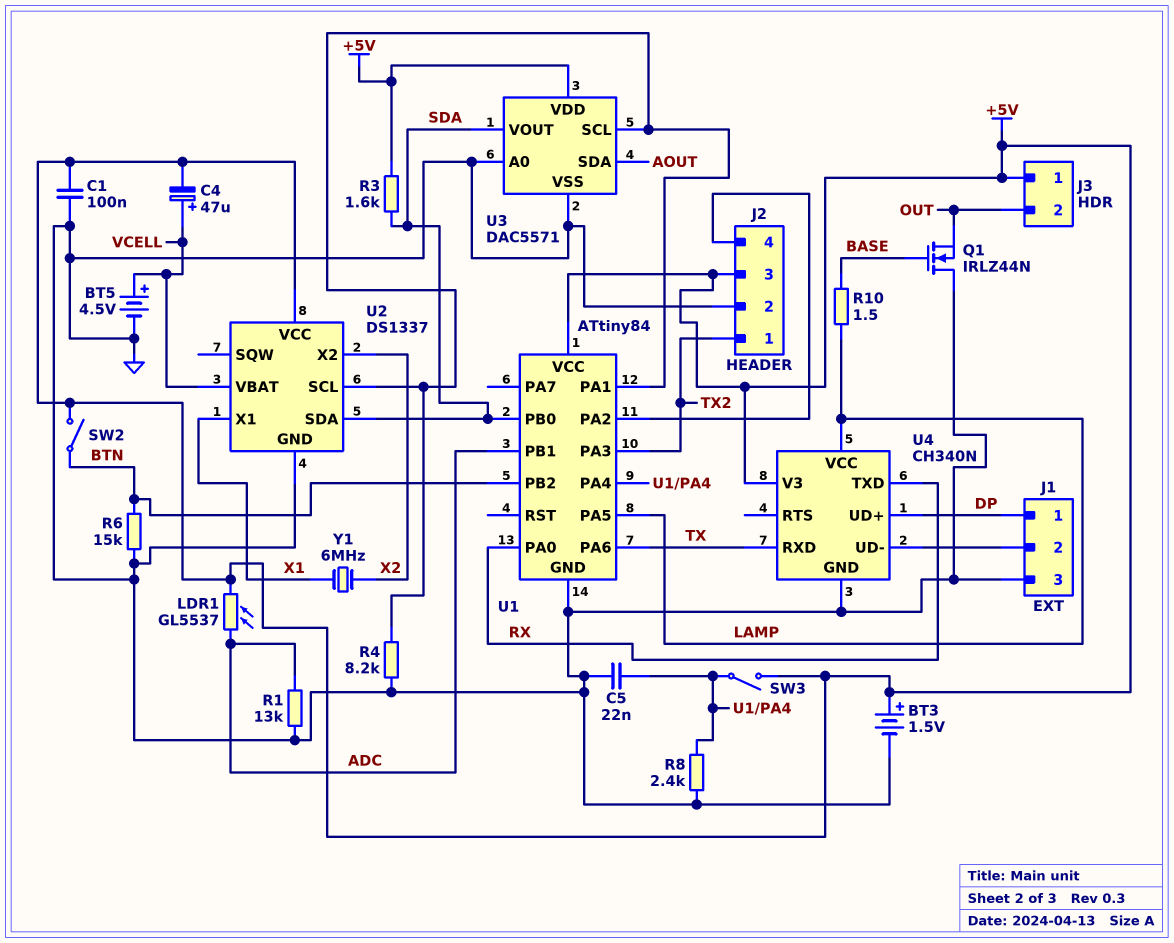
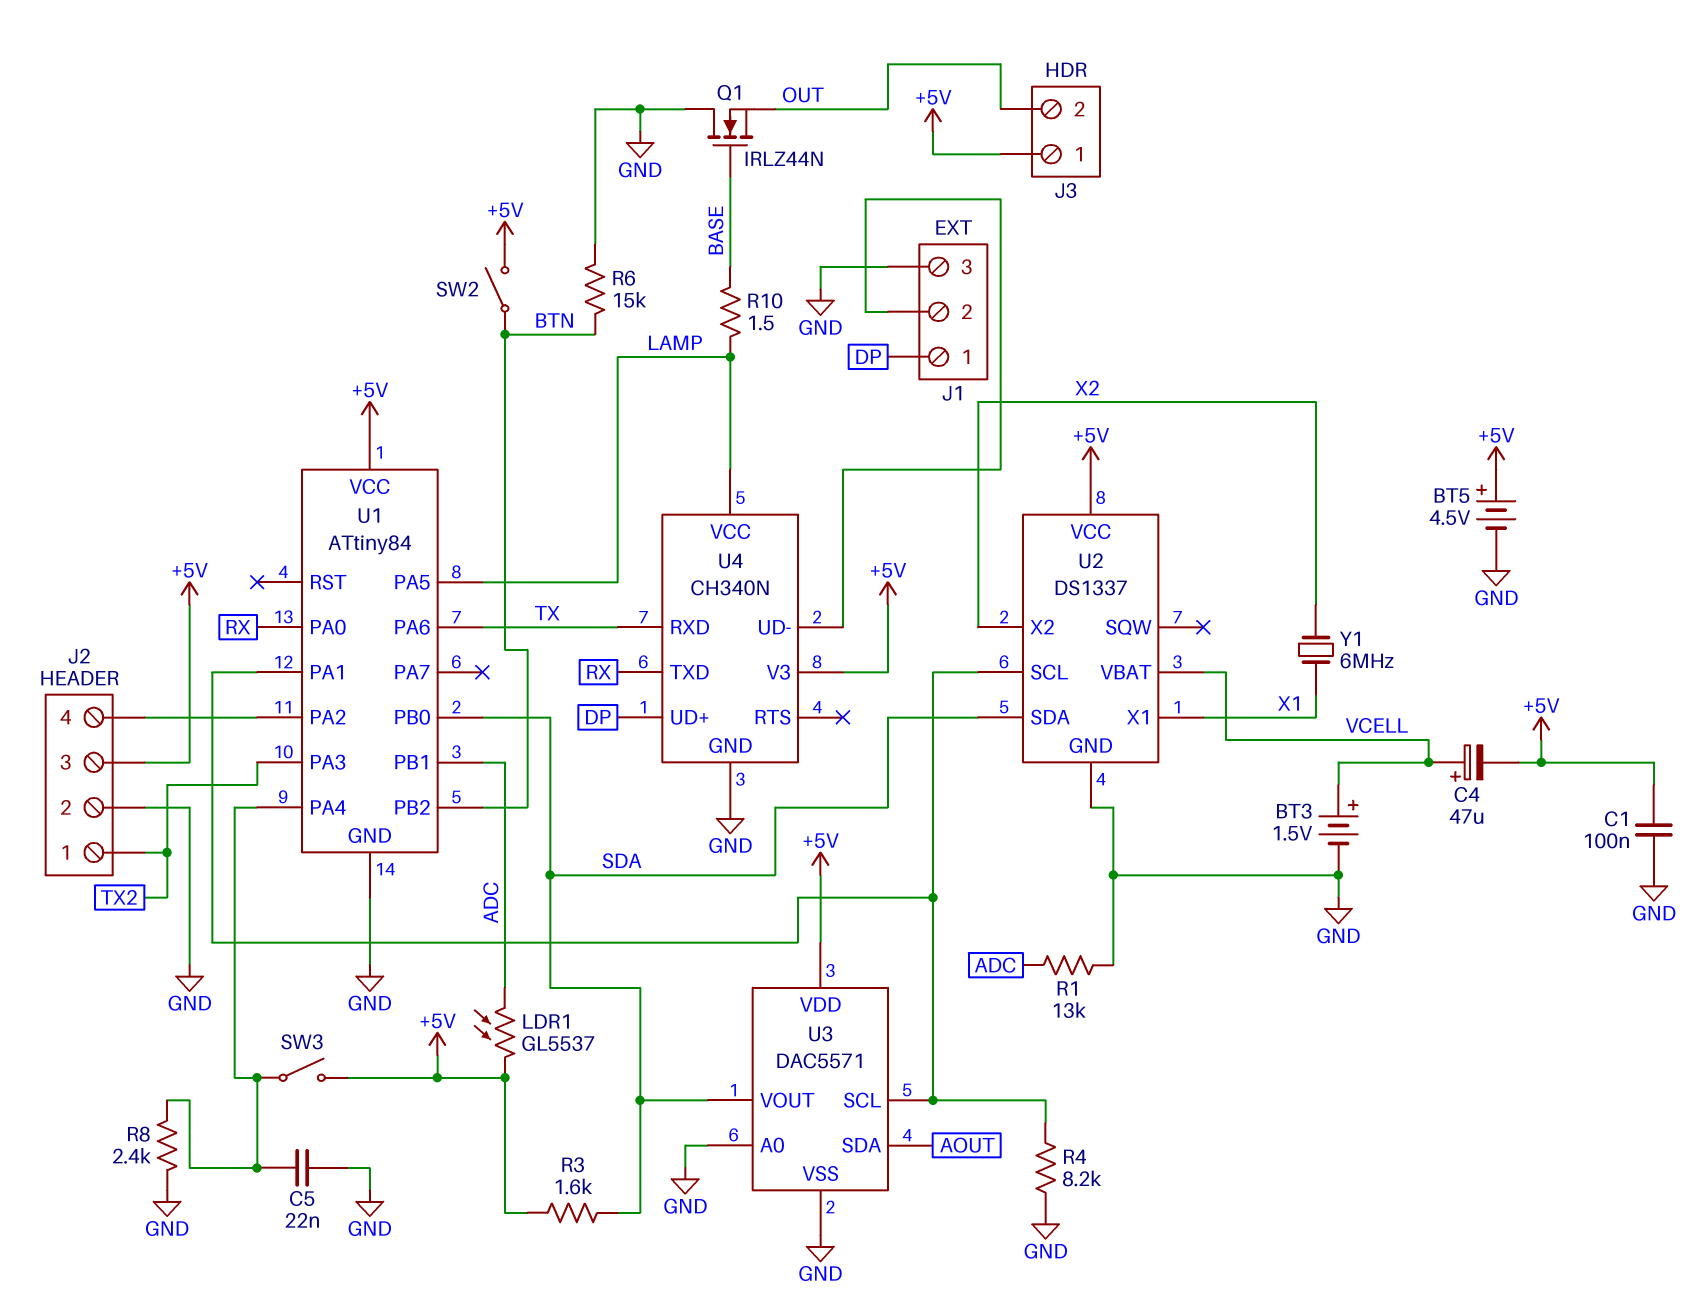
BT3: 1.5V (plus +5V, minus GND) -> 1.5V (plus VCELL, minus GND)
BT5: 4.5V (plus VCELL, minus GND) -> 4.5V (plus +5V, minus GND)

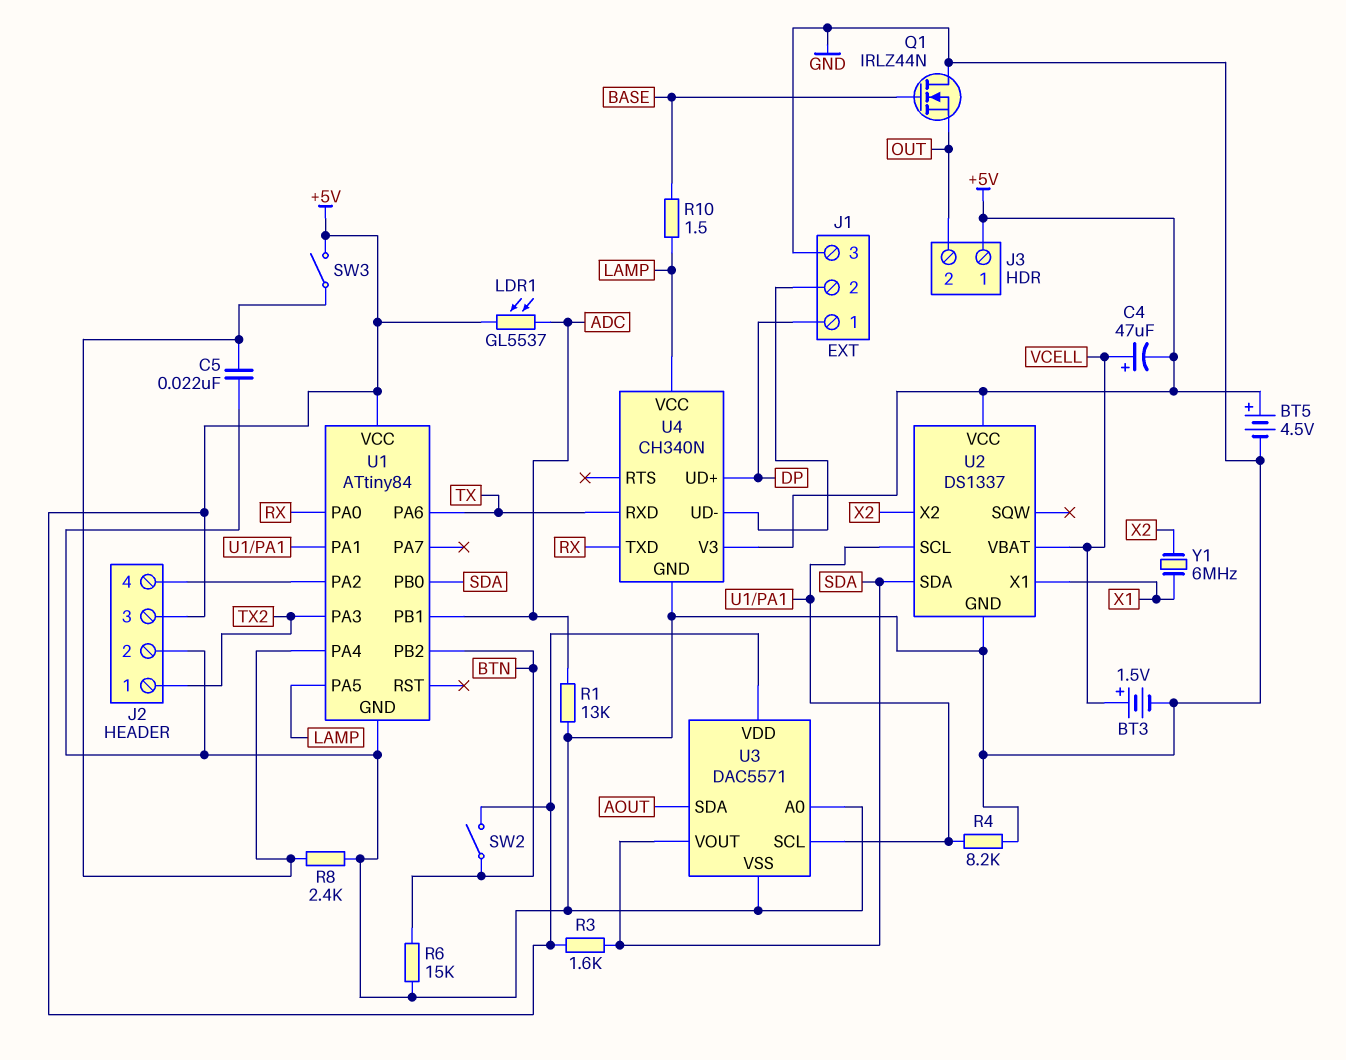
C1: 100nF (+5V, GND) -> none

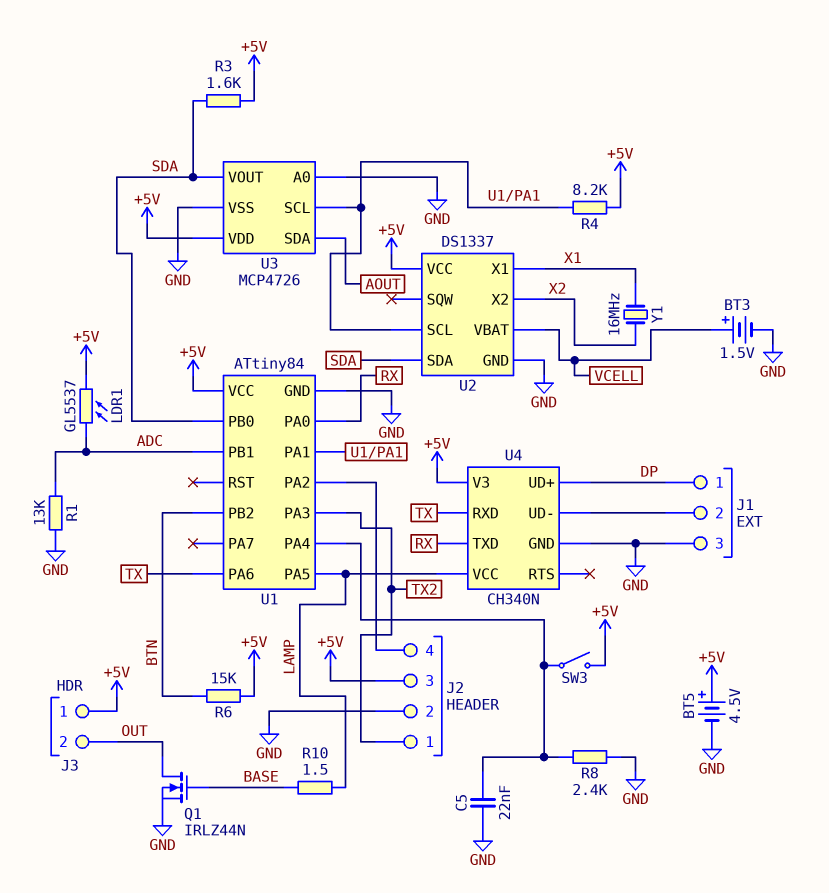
C4: 47uF (plus VCELL, minus +5V) -> none
Q1: NMOS IRLZ44N (G BASE, D GND, S OUT) -> NMOS IRLZ44N (G BASE, D OUT, S GND)
R4: 8.2k (GND, U1/PA1) -> 8.2k (+5V, U1/PA1)
R6: 15k (BTN, GND) -> 15k (+5V, BTN)
SW2: switch (+5V, BTN) -> none
U3: DAC5571 -> MCP4726
Y1: 6MHz (X1, X2) -> 16MHz (X1, X2)

